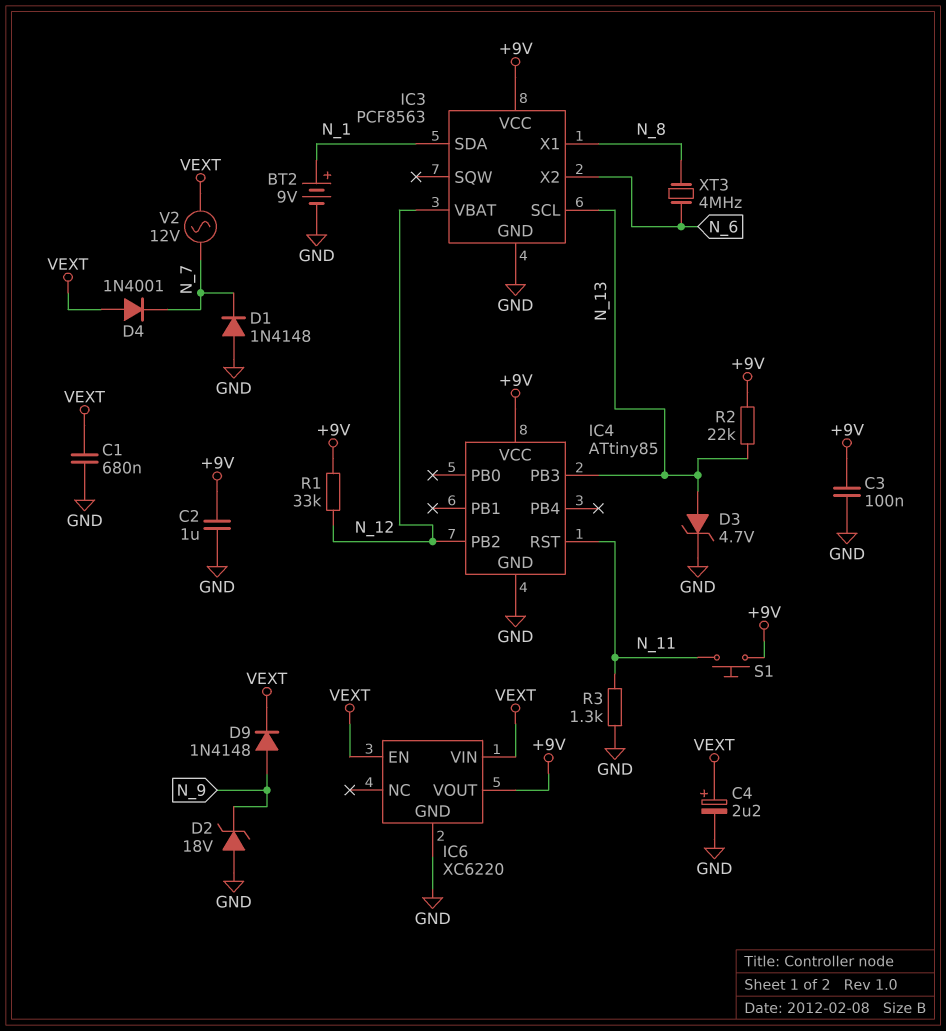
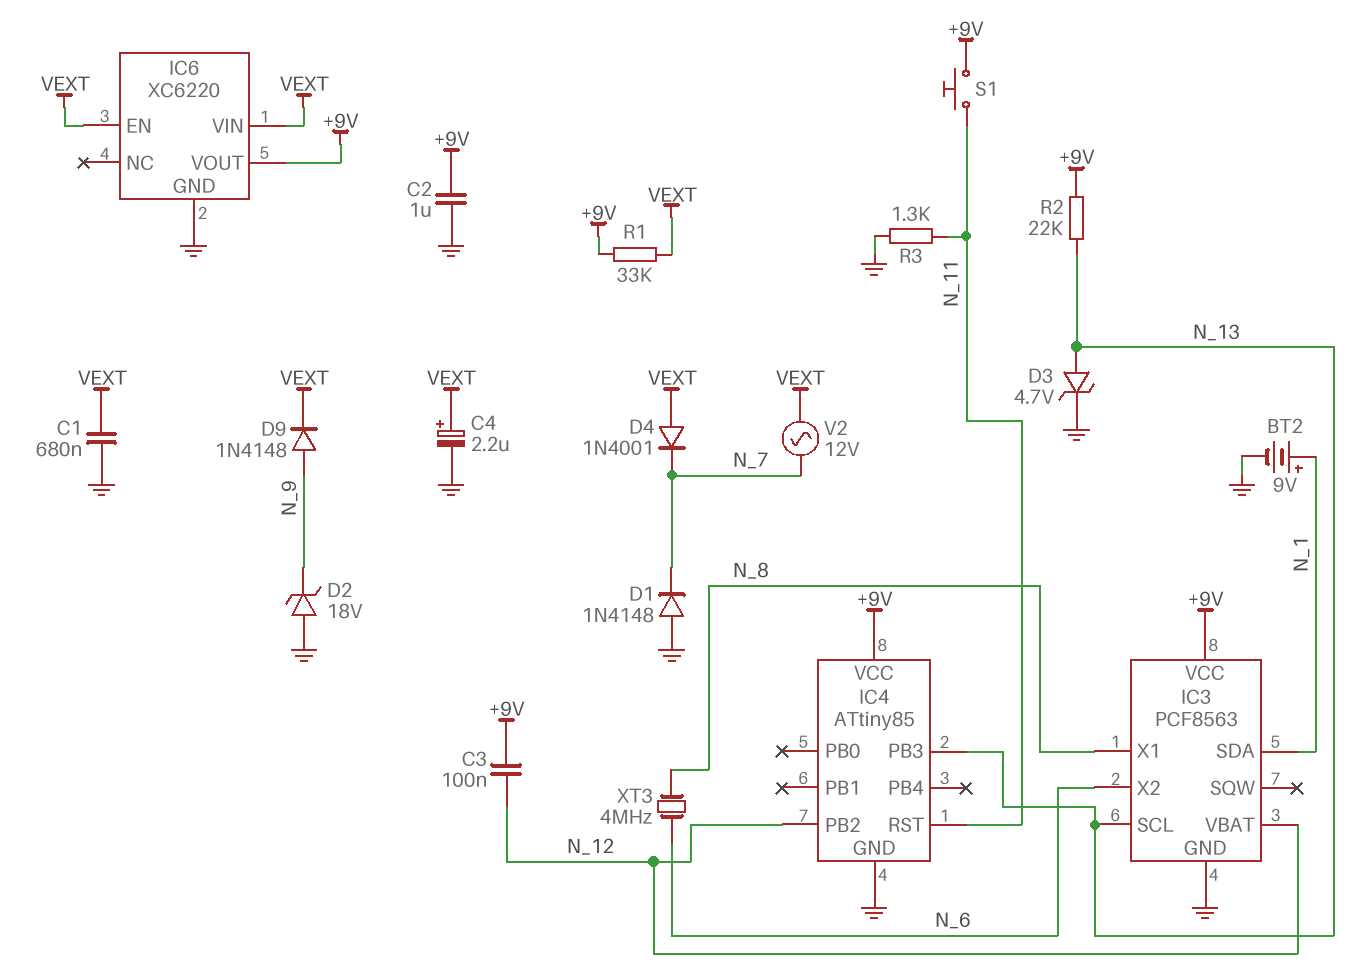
C3: 100nF (+9V, GND) -> 100nF (+9V, N_12)
R1: 33k (+9V, N_12) -> 33k (+9V, VEXT)

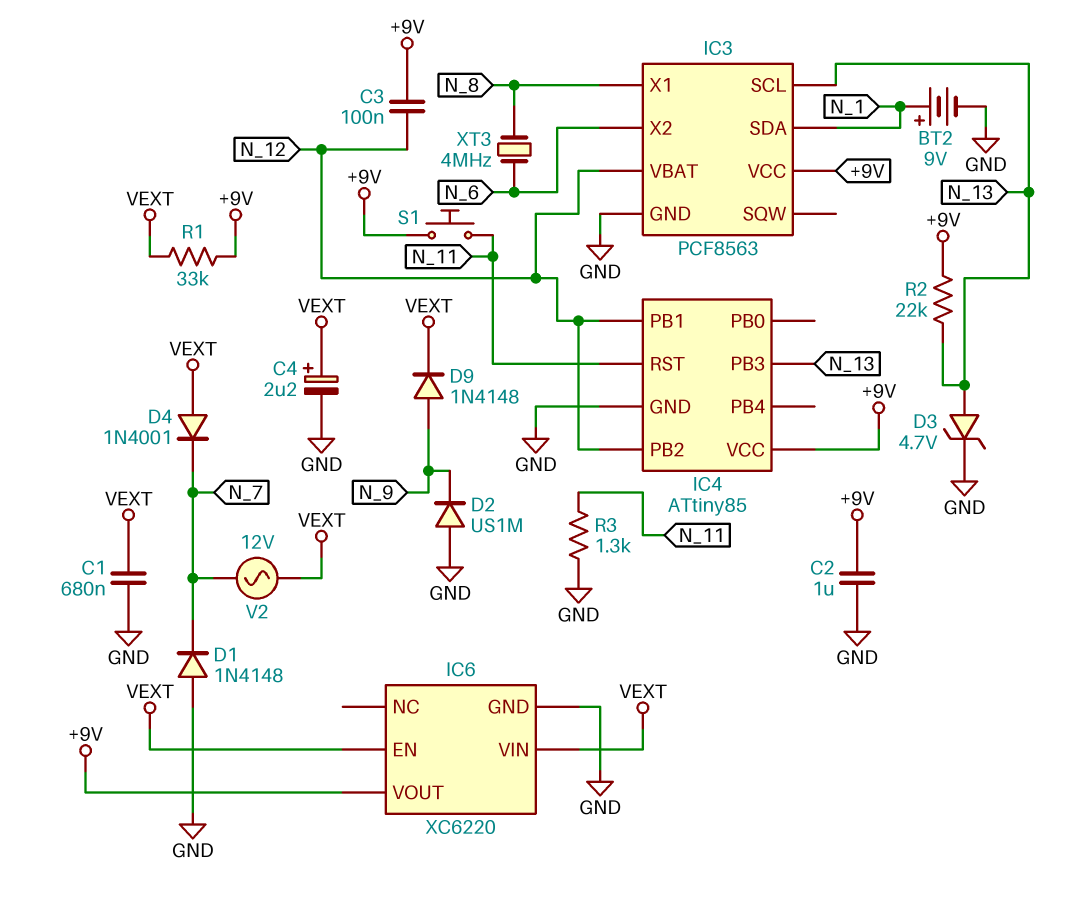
D2: zener 18V (A GND, K N_9) -> diode US1M (A GND, K N_9)
IC4 pin PB1: none -> N_12

